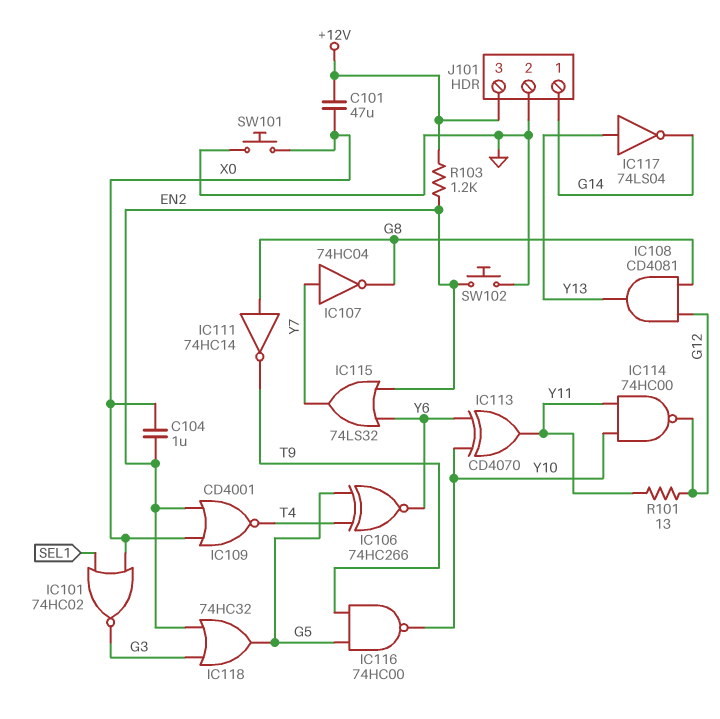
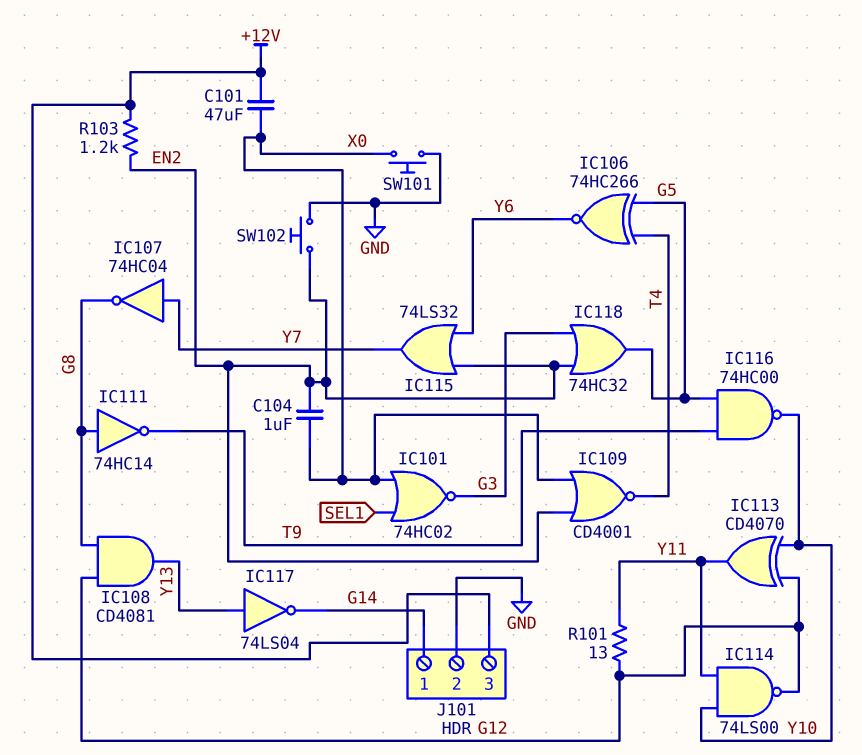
IC113: XOR CD4070 (in Y6, in Y10, out Y11) -> XOR CD4070 (in G12, in Y10, out Y11)
IC114: NAND 74HC00 (in Y10, in Y11, out G12) -> NAND 74LS00 (in Y10, in Y11, out G12)

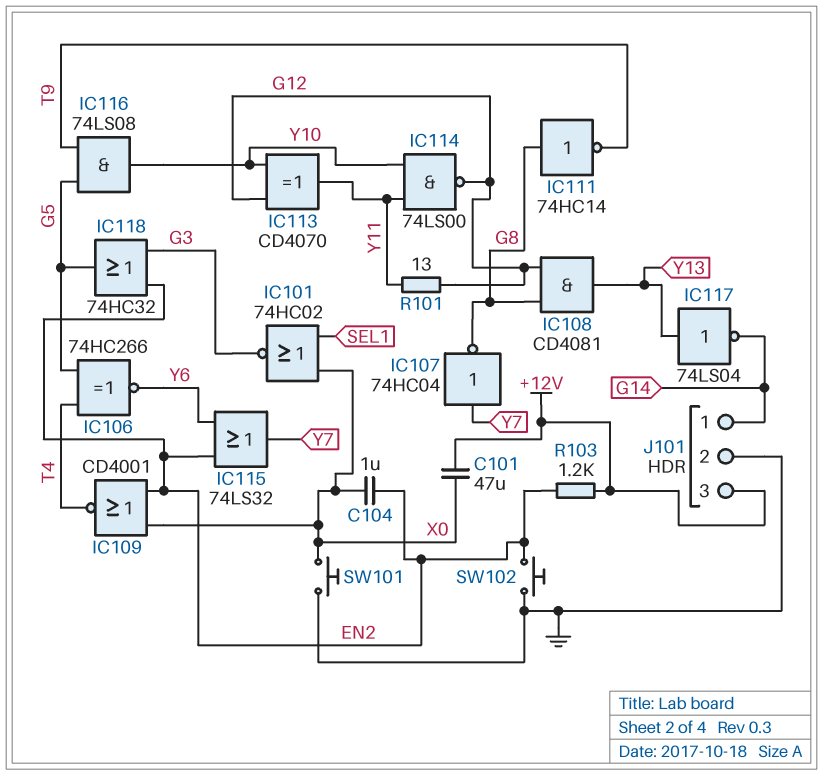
IC116: NAND 74HC00 (in G5, in T9, out Y10) -> AND 74LS08 (in G5, in T9, out Y10)

